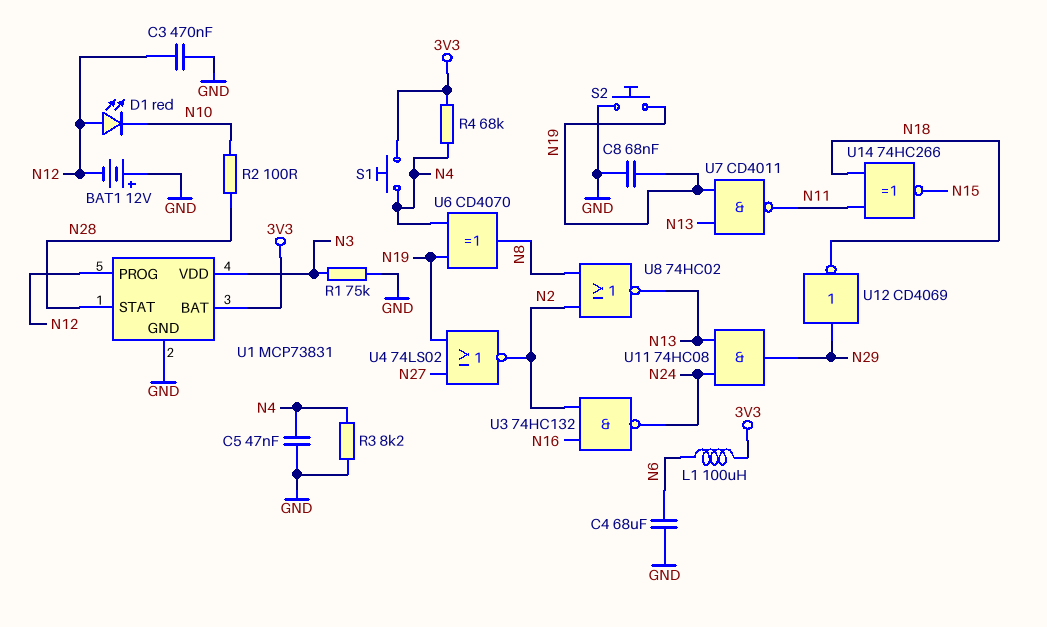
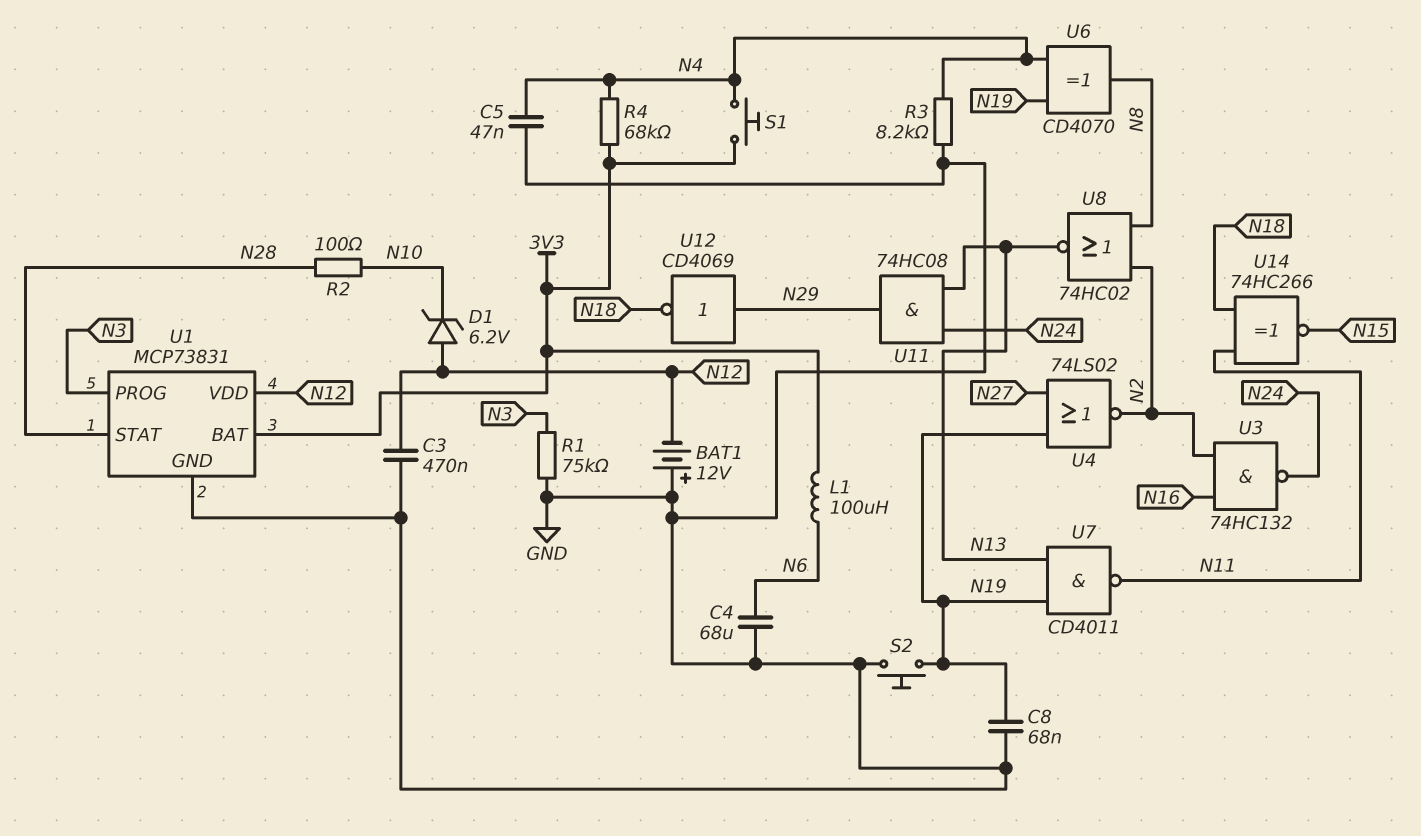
D1: LED red (A N12, K N10) -> zener 6.2V (A N12, K N10)
U1 pin PROG: N12 -> N3
U1 pin VDD: N3 -> N12

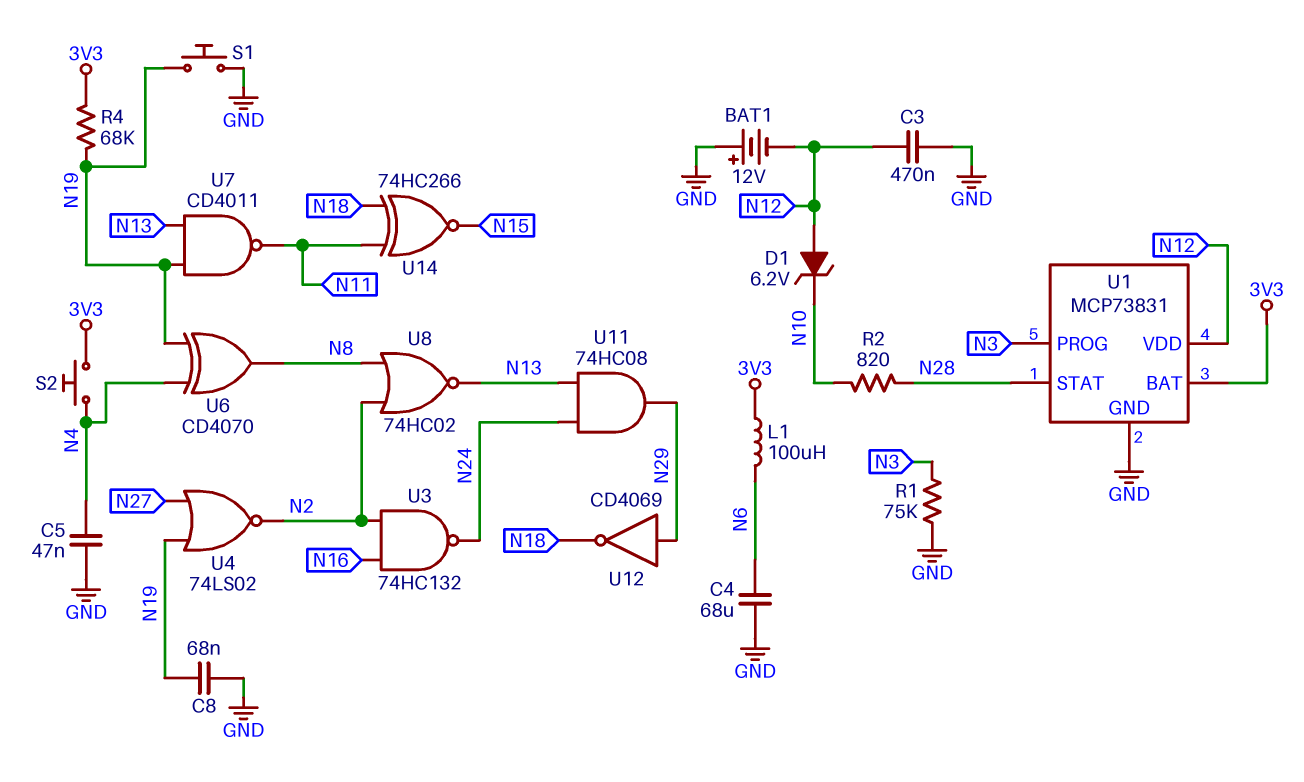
R2: 100 (N10, N28) -> 820 (N10, N28)
R3: 8.2k (GND, N4) -> none
R4: 68k (3V3, N4) -> 68k (3V3, N19)
S1: button (3V3, N4) -> button (GND, N19)
S2: button (GND, N19) -> button (3V3, N4)

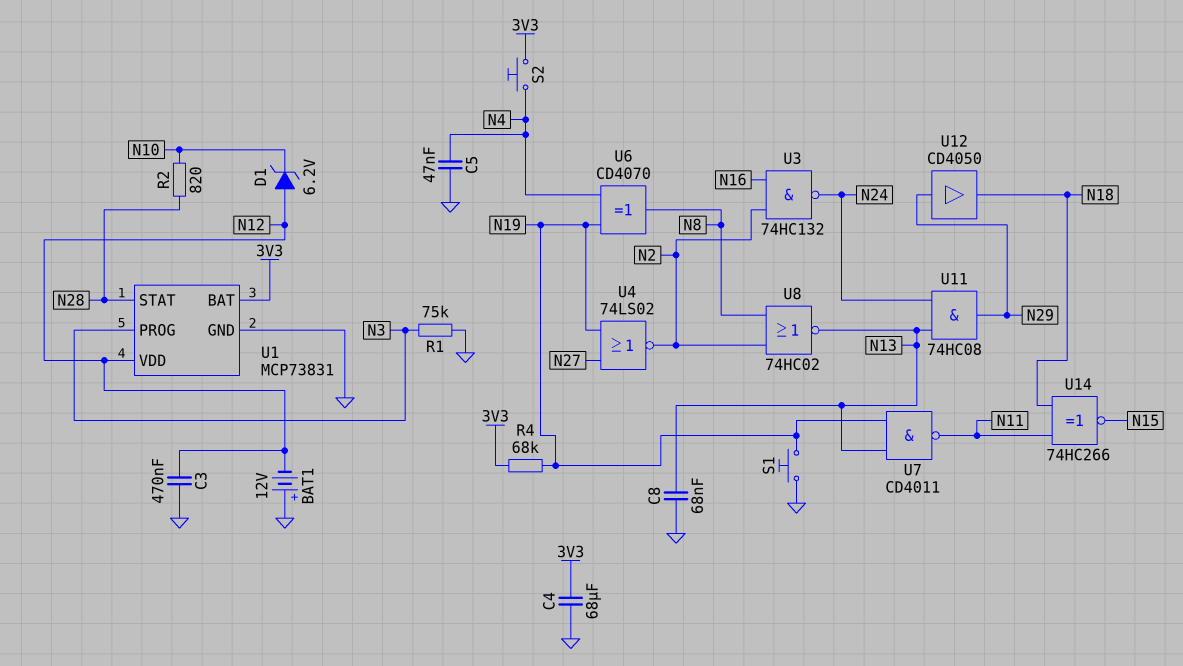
C4: 68uF (GND, N6) -> 68uF (3V3, GND)
C8: 68nF (GND, N19) -> 68nF (GND, N13)
L1: 100uH (3V3, N6) -> none
U12: NOT CD4069 (in N29, out N18) -> buffer CD4050 (in N29, out N18)

